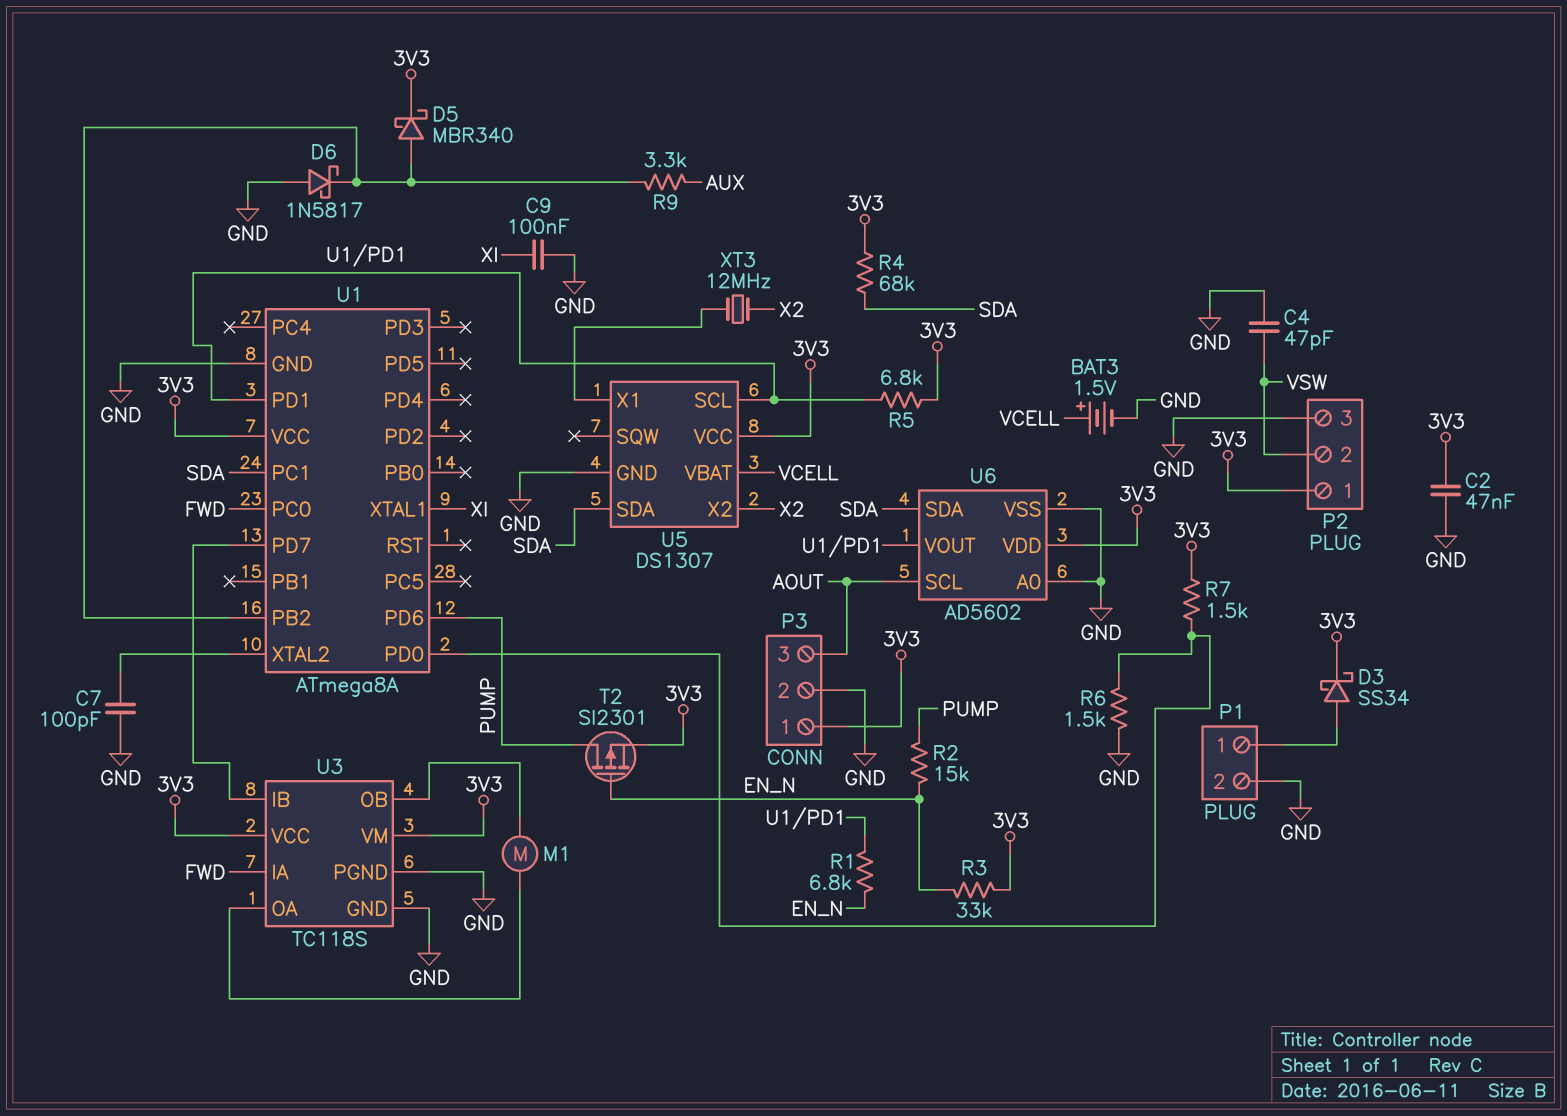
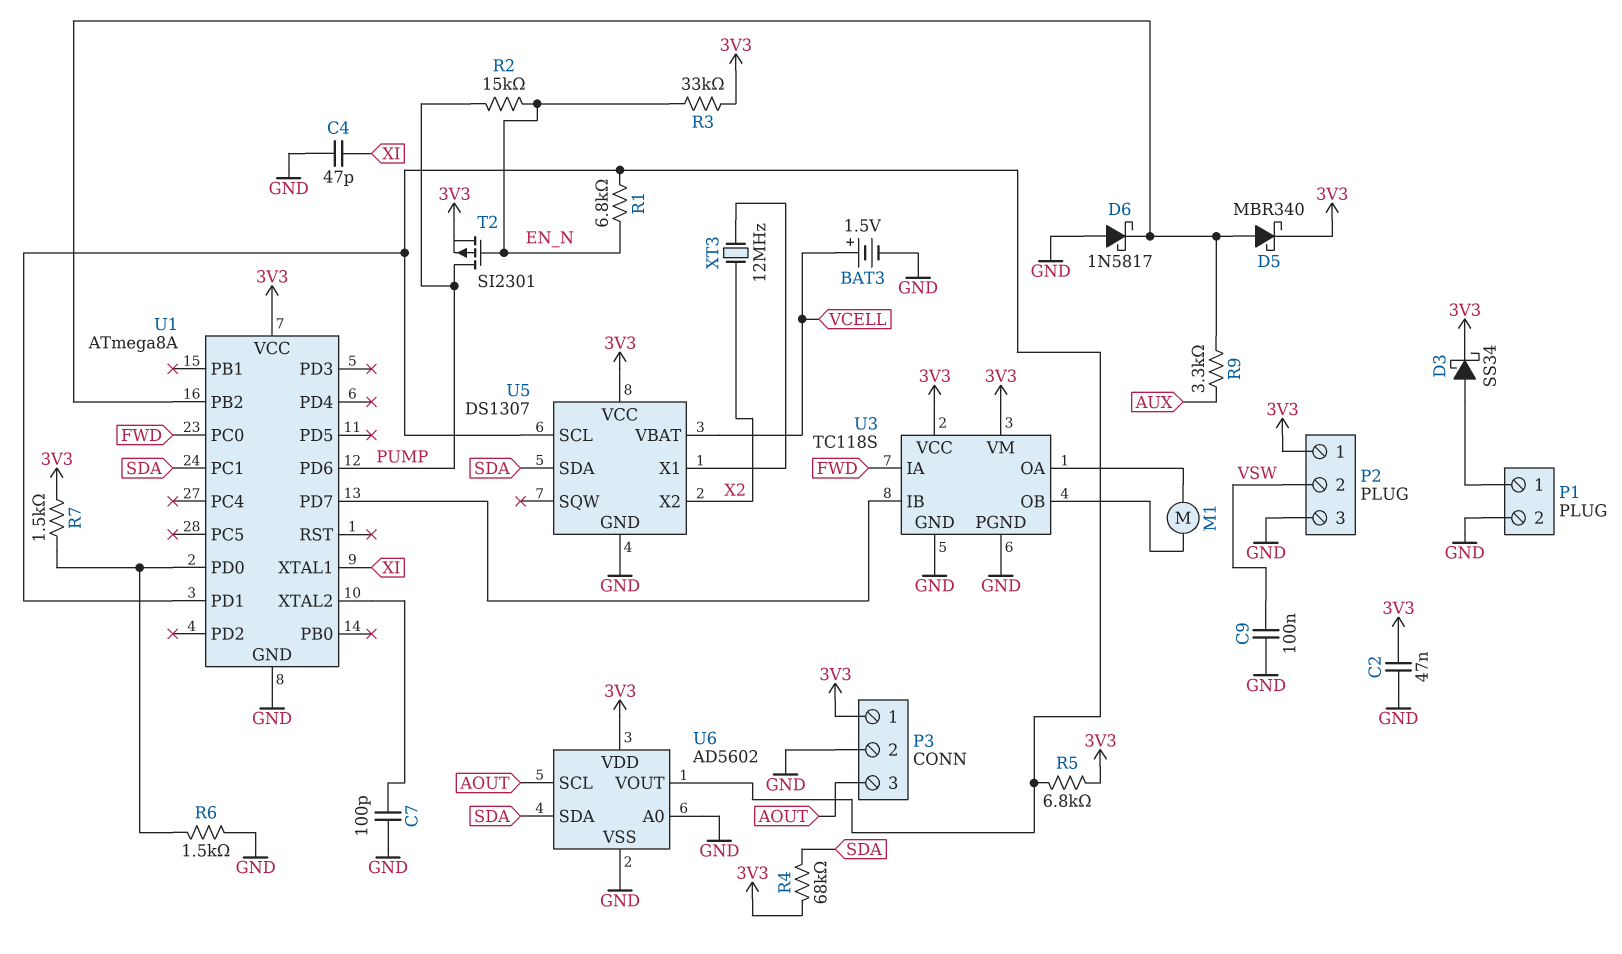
C4: 47pF (GND, VSW) -> 47pF (GND, XI)
C9: 100nF (GND, XI) -> 100nF (GND, VSW)

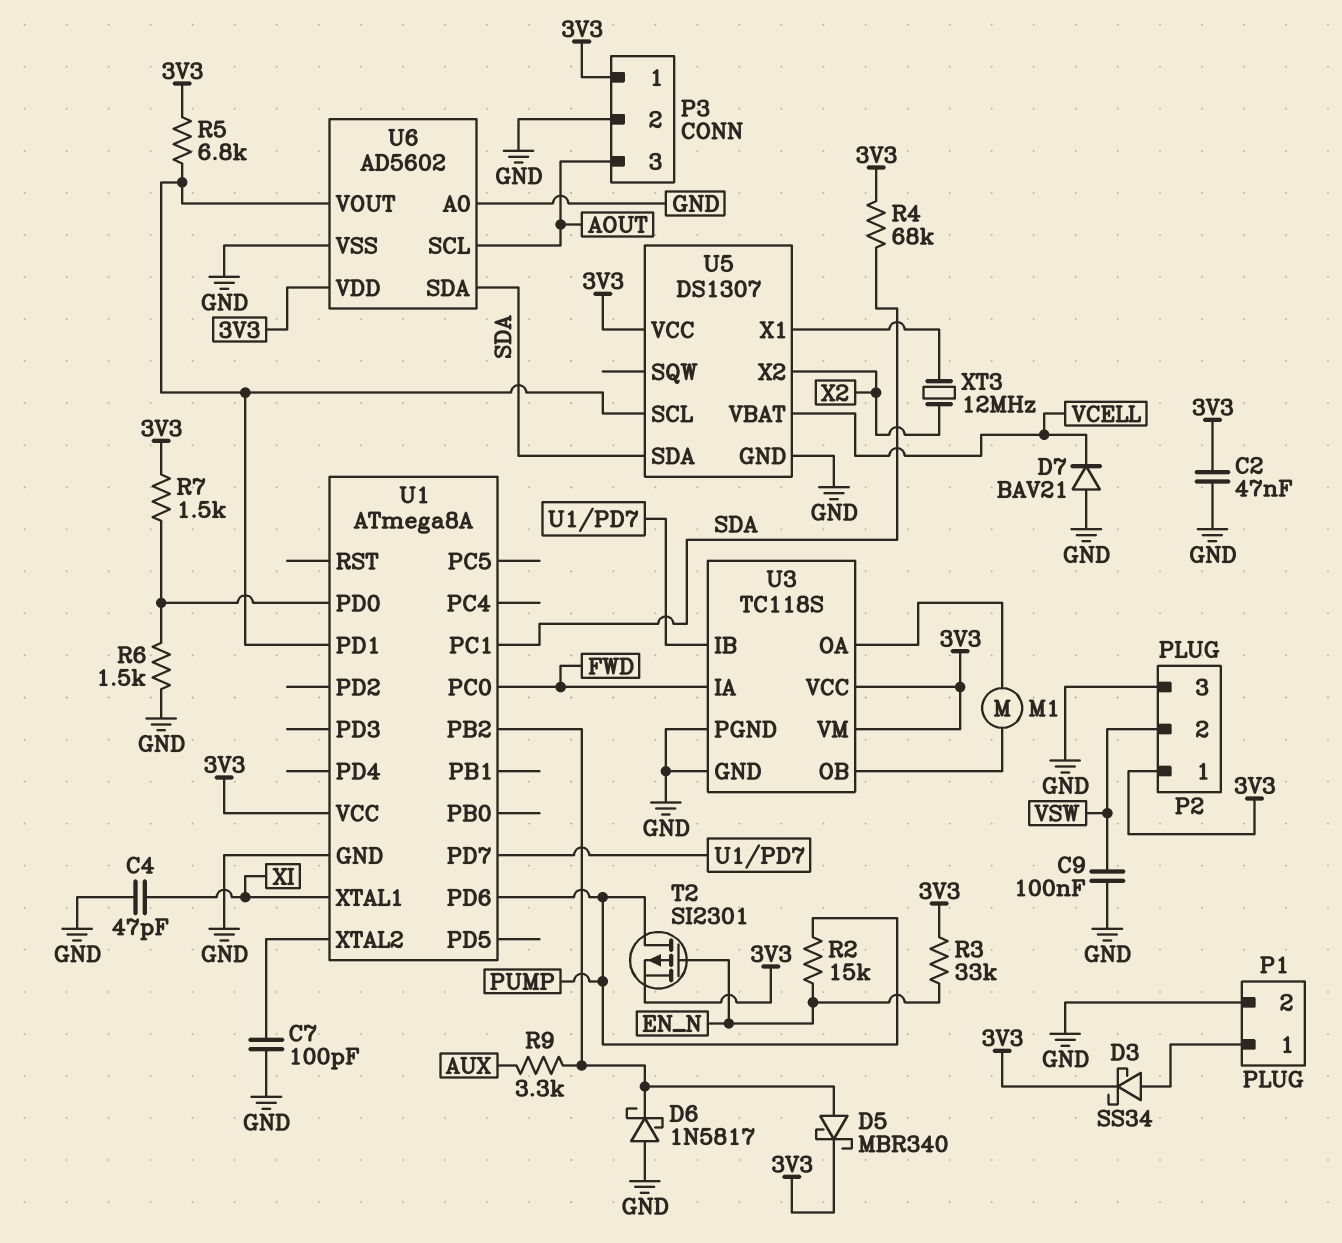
BAT3: 1.5V (plus VCELL, minus GND) -> none
D7: none -> diode BAV21 (A GND, K VCELL)
R1: 6.8k (EN_N, U1/PD1) -> none

